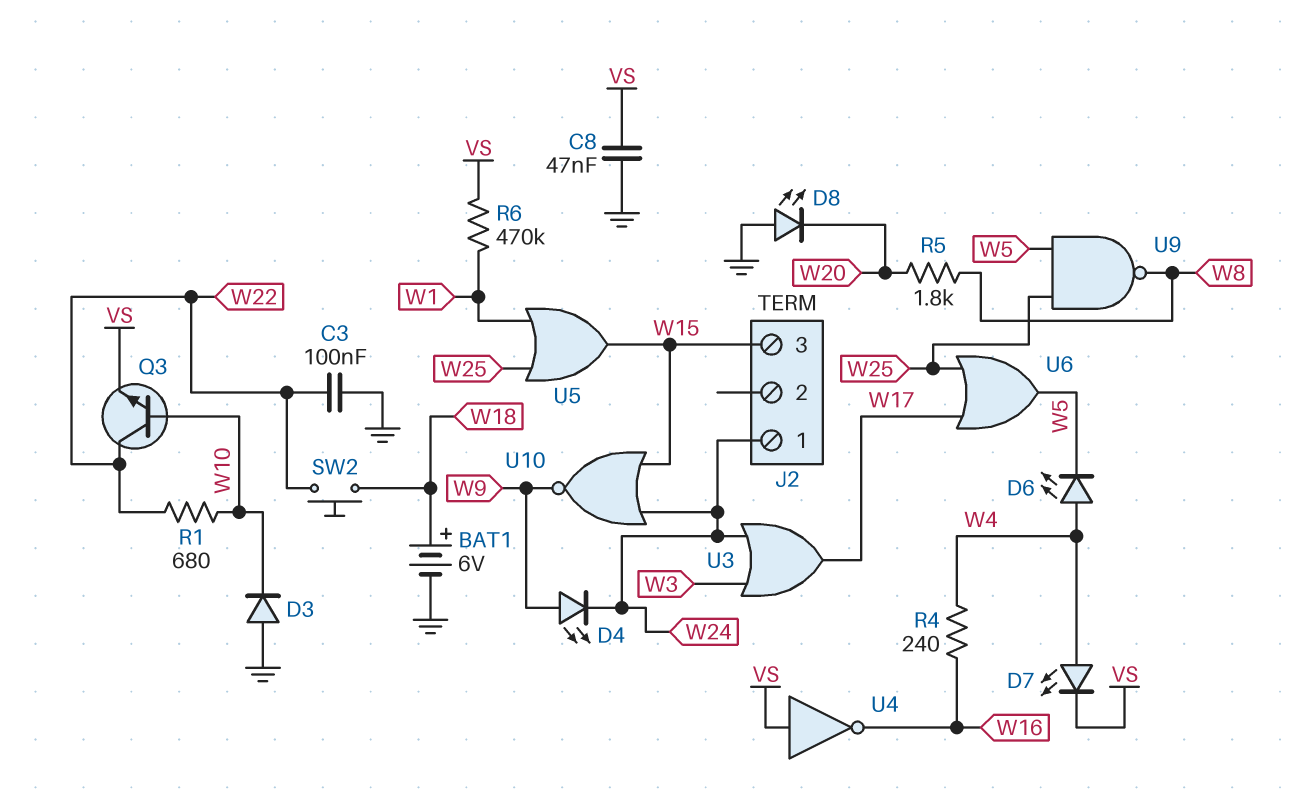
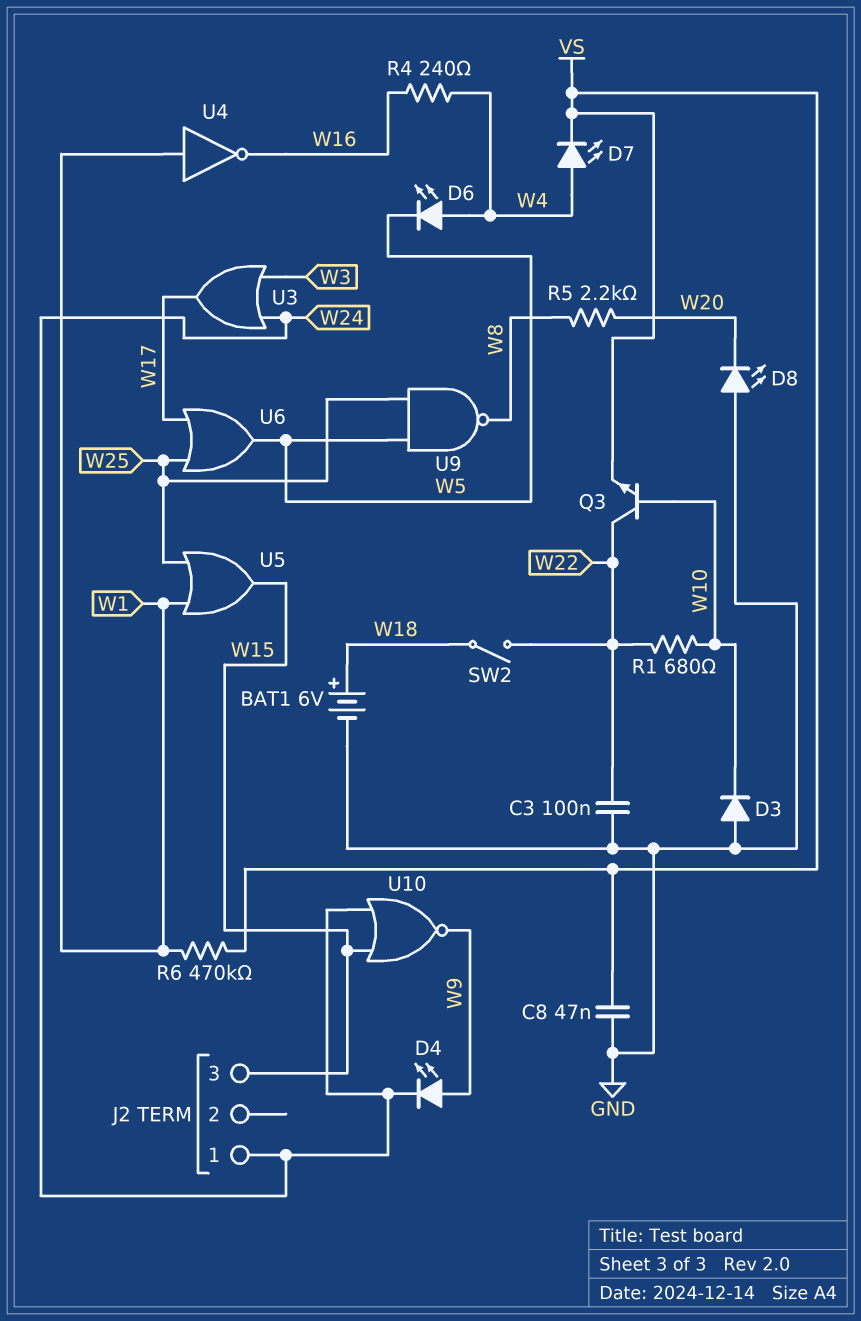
R5: 1.8k (W8, W20) -> 2.2k (W8, W20)
SW2: button (W18, W22) -> switch (W18, W22)
U4: NOT (in VS, out W16) -> NOT (in W1, out W16)

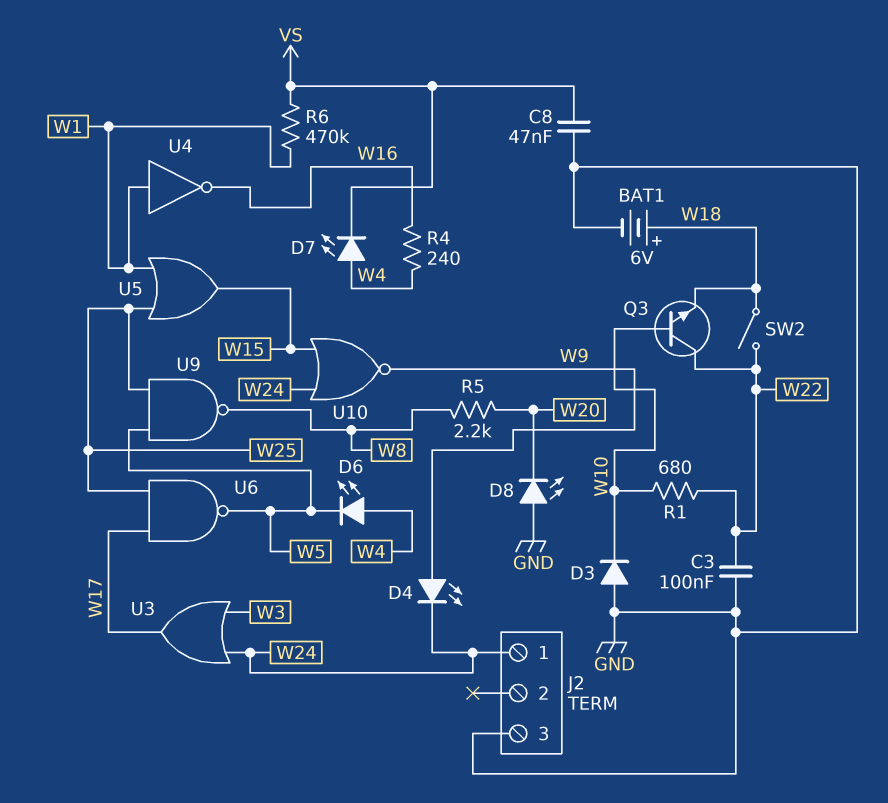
J2 pin 3: W15 -> GND
Q3: NPN (B W10, C W22, E VS) -> NPN (B W10, C W22, E W18)
U6: OR (in W17, in W25, out W5) -> NAND (in W17, in W25, out W5)

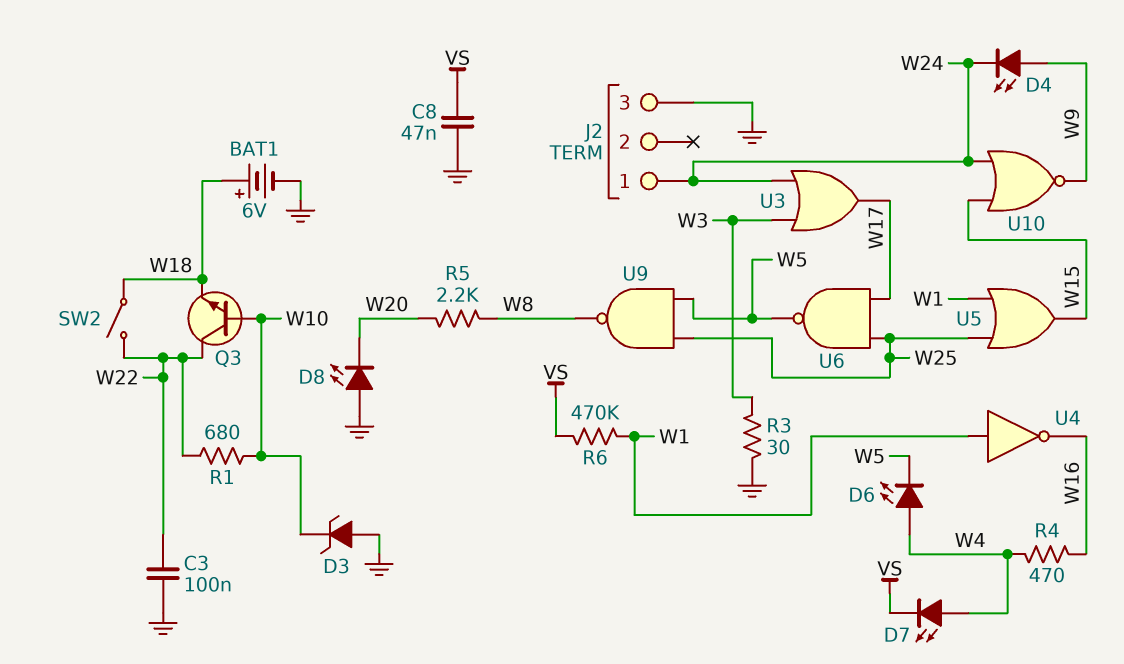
D3: diode (A GND, K W10) -> zener (A GND, K W10)
R3: none -> 30 (GND, W3)
R4: 240 (W4, W16) -> 470 (W4, W16)

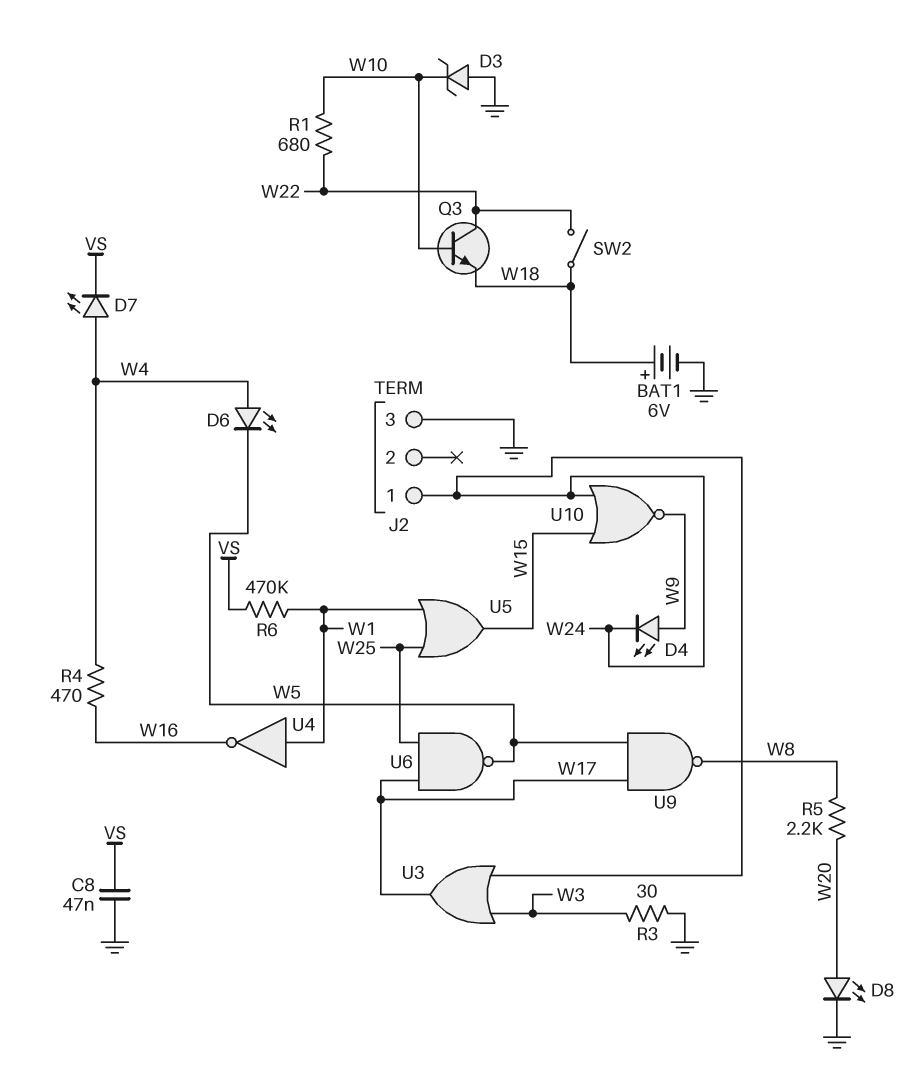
C3: 100nF (GND, W22) -> none
D8: LED (A GND, K W20) -> LED (A W20, K GND)
U9: NAND (in W5, in W25, out W8) -> NAND (in W5, in W17, out W8)

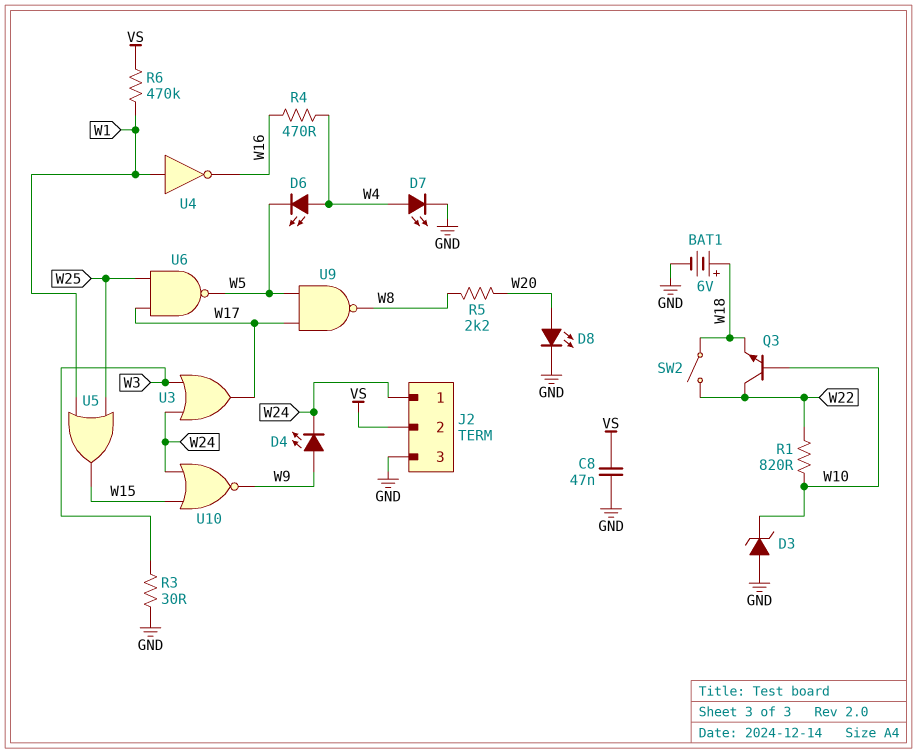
D7: LED (A W4, K VS) -> LED (A W4, K GND)
J2 pin 2: none -> VS
R1: 680 (W10, W22) -> 820 (W10, W22)

